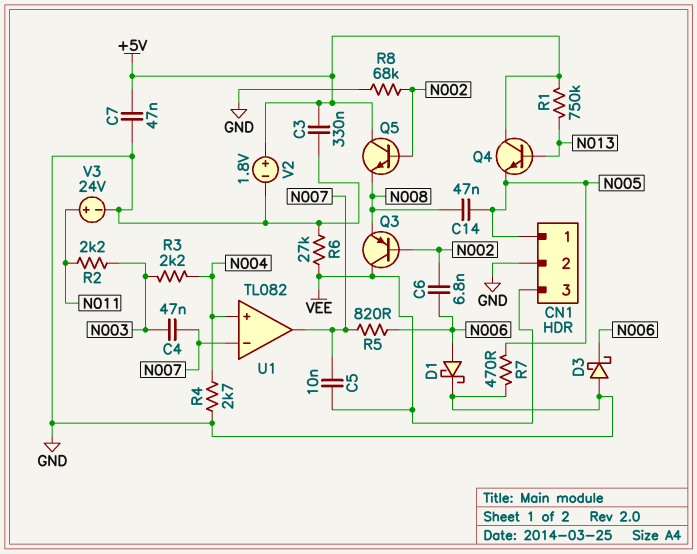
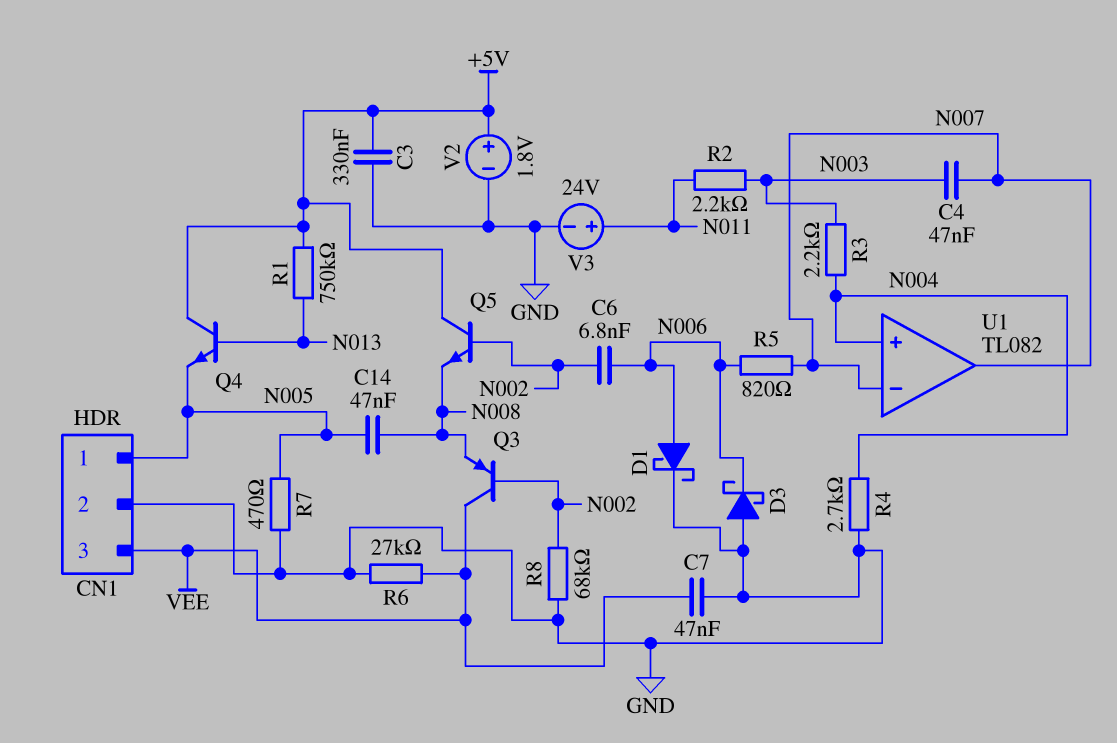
C5: 10nF (N007, VEE) -> none
C7: 47nF (+5V, GND) -> 47nF (GND, VEE)

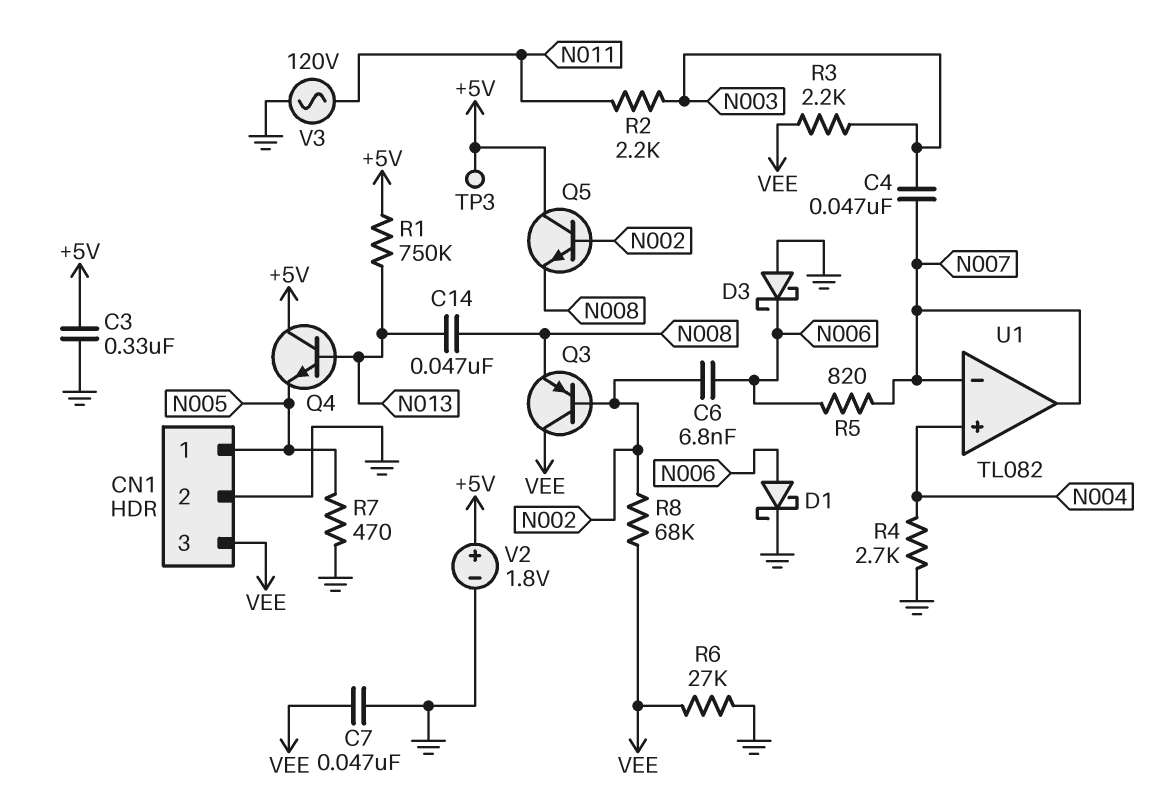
C14: 47nF (N005, N008) -> 47nF (N008, N013)
R3: 2.2k (N003, N004) -> 2.2k (N003, VEE)
R8: 68k (GND, N002) -> 68k (N002, VEE)
TP3: none -> test point (+5V)
V3: 24V (plus N011, minus GND) -> AC 120V (GND, N011)

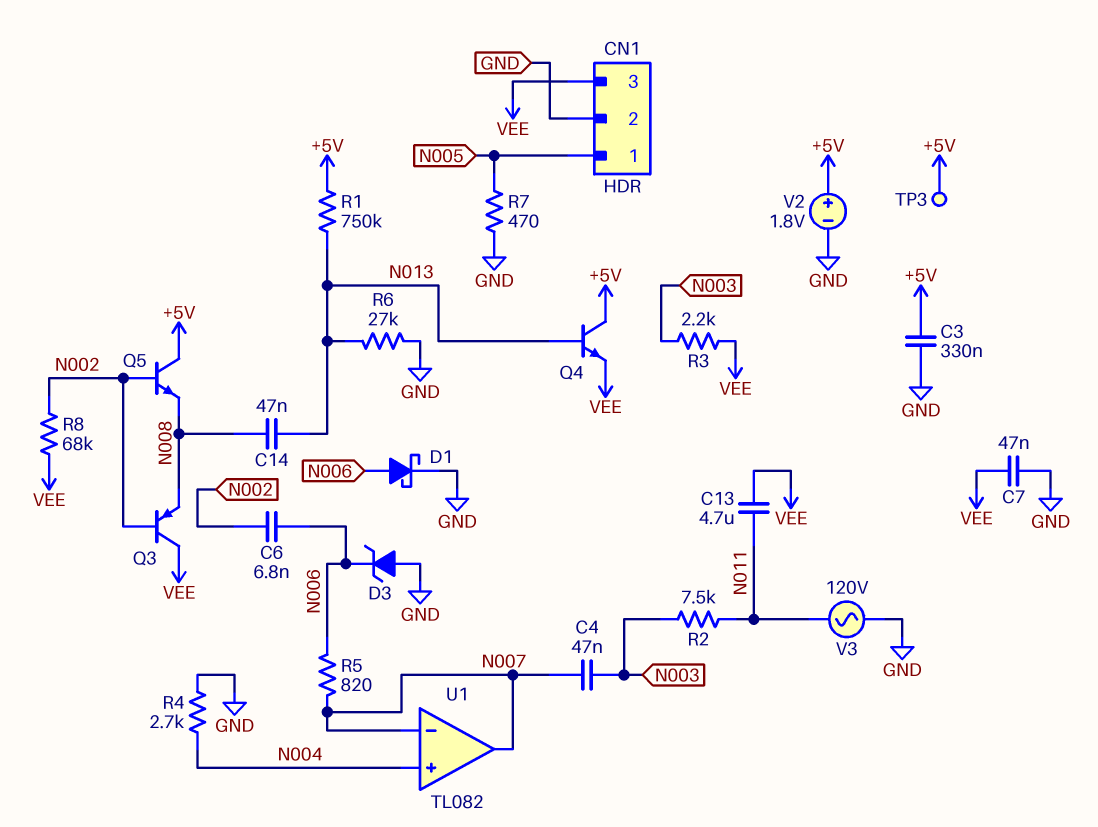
C13: none -> 4.7uF (N011, VEE)
D3: schottky (A GND, K N006) -> zener (A GND, K N006)
Q4: NPN (B N013, C +5V, E N005) -> NPN (B N013, C +5V, E VEE)
R2: 2.2k (N003, N011) -> 7.5k (N003, N011)
R6: 27k (GND, VEE) -> 27k (GND, N013)

